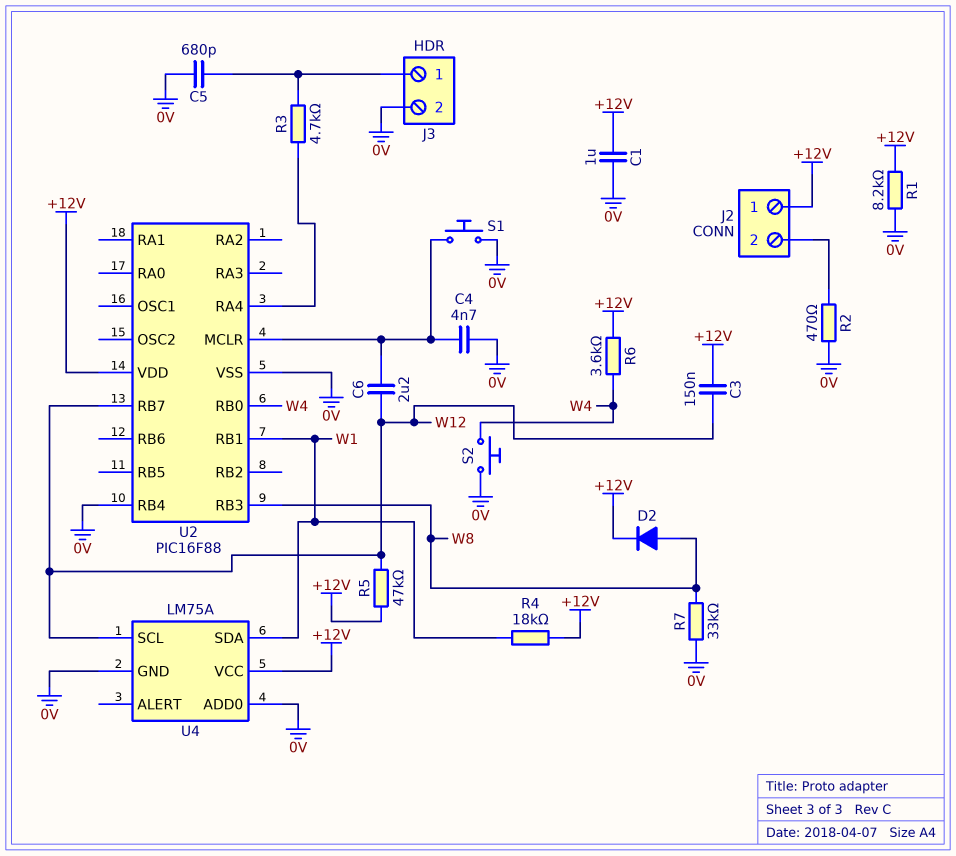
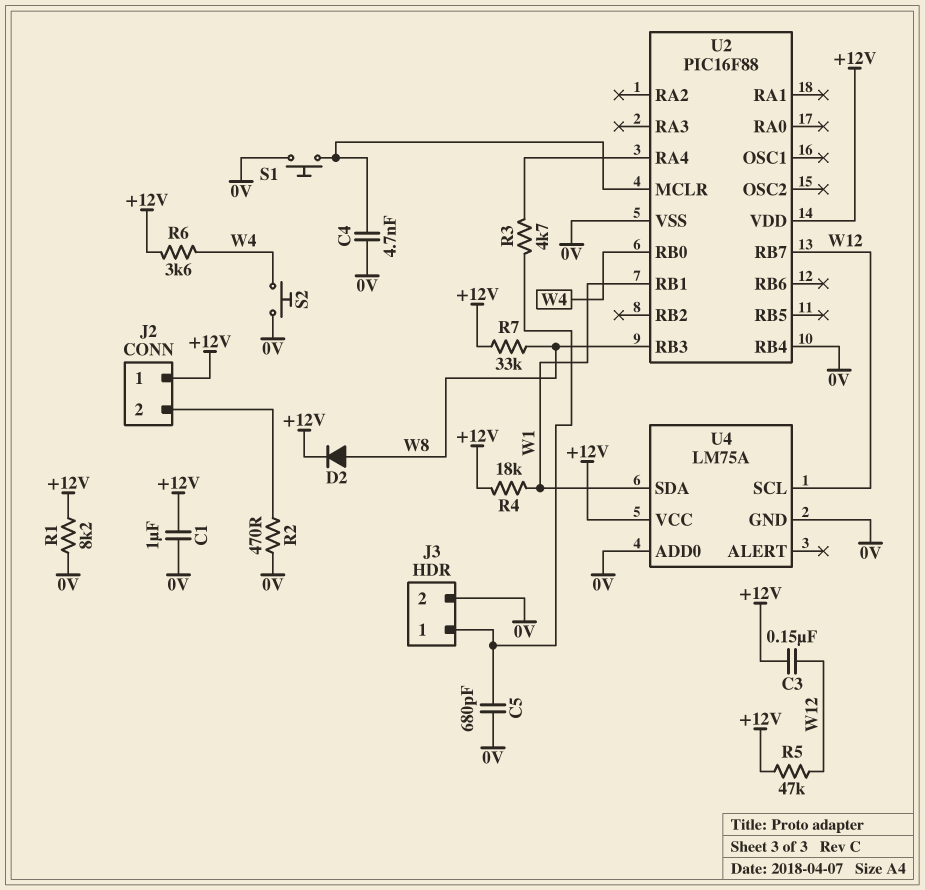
C6: 2.2uF (U2/MCLR, W12) -> none
R7: 33k (0V, W8) -> 33k (+12V, W8)

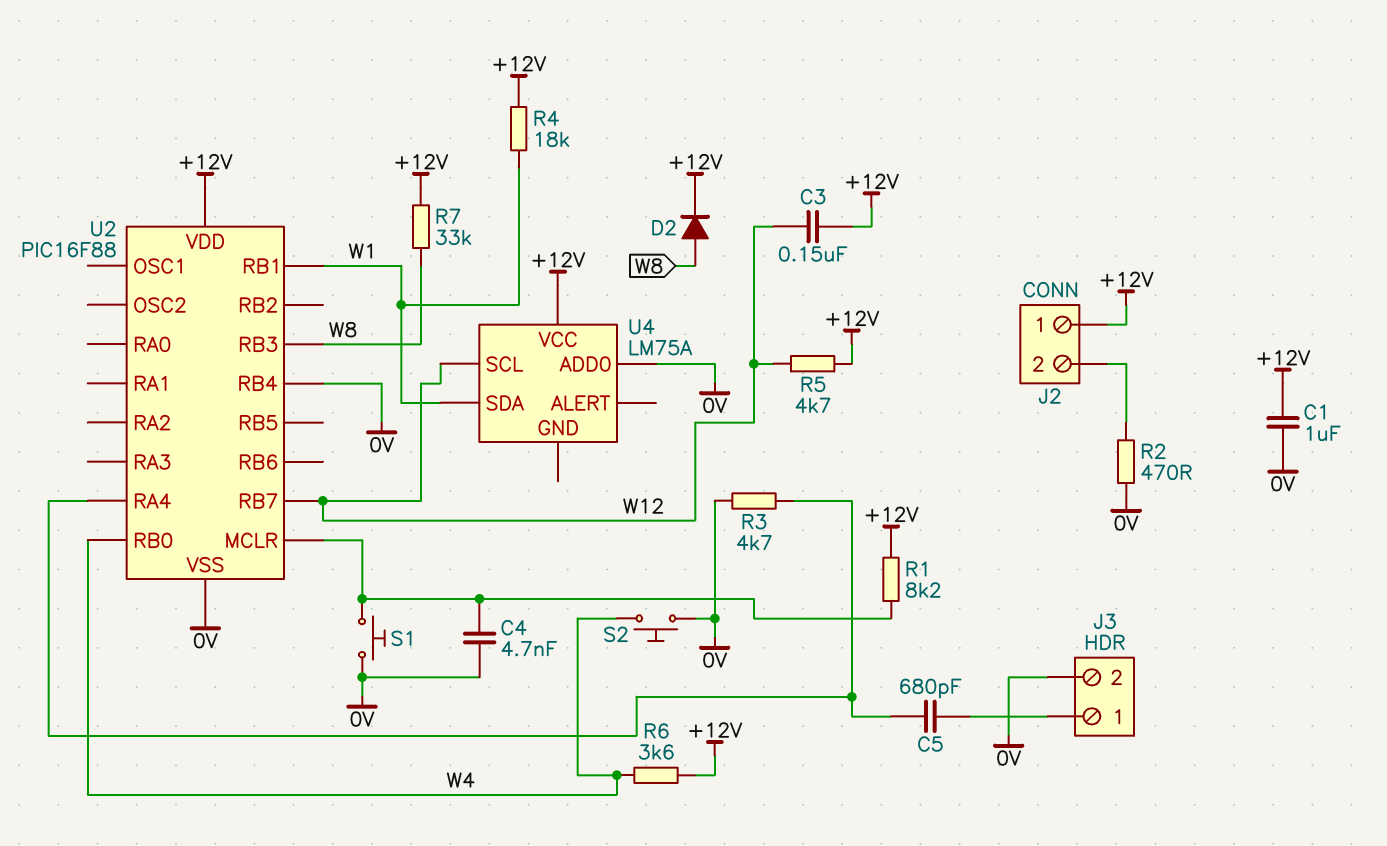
C5: 680pF (0V, J3/1) -> 680pF (J3/1, U2/RA4)
R1: 8.2k (+12V, 0V) -> 8.2k (+12V, U2/MCLR)
R3: 4.7k (J3/1, U2/RA4) -> 4.7k (0V, U2/RA4)
R5: 47k (+12V, W12) -> 4.7k (+12V, W12)
U4 pin GND: 0V -> none

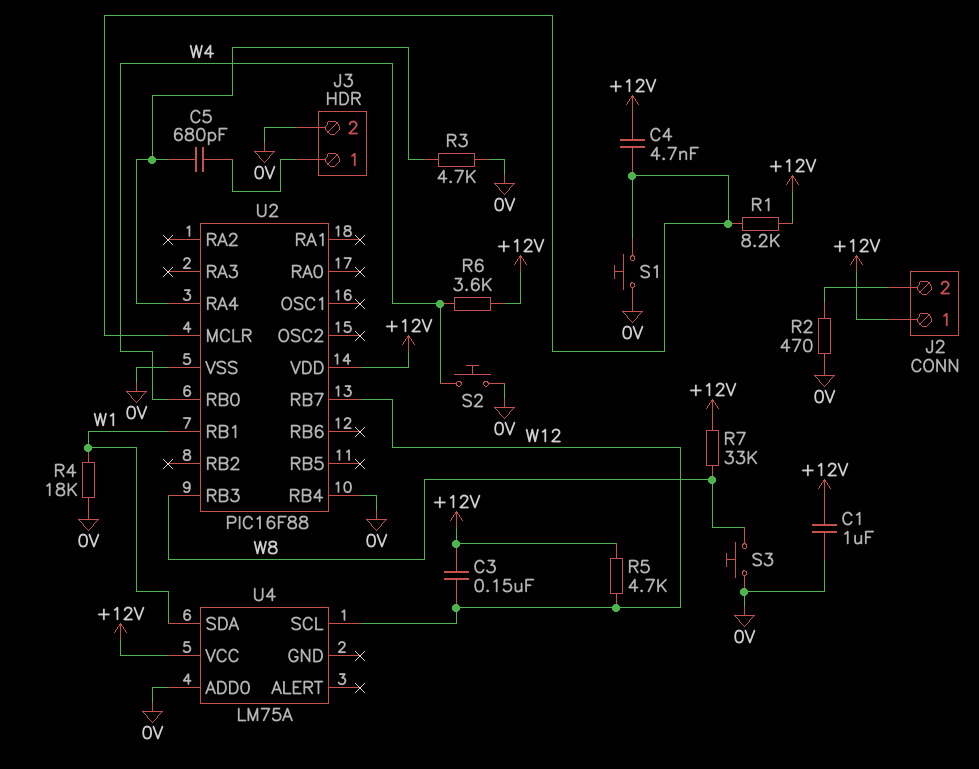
C4: 4.7nF (0V, U2/MCLR) -> 4.7nF (+12V, U2/MCLR)
D2: diode (A W8, K +12V) -> none
R4: 18k (+12V, W1) -> 18k (0V, W1)
S3: none -> button (0V, W8)

